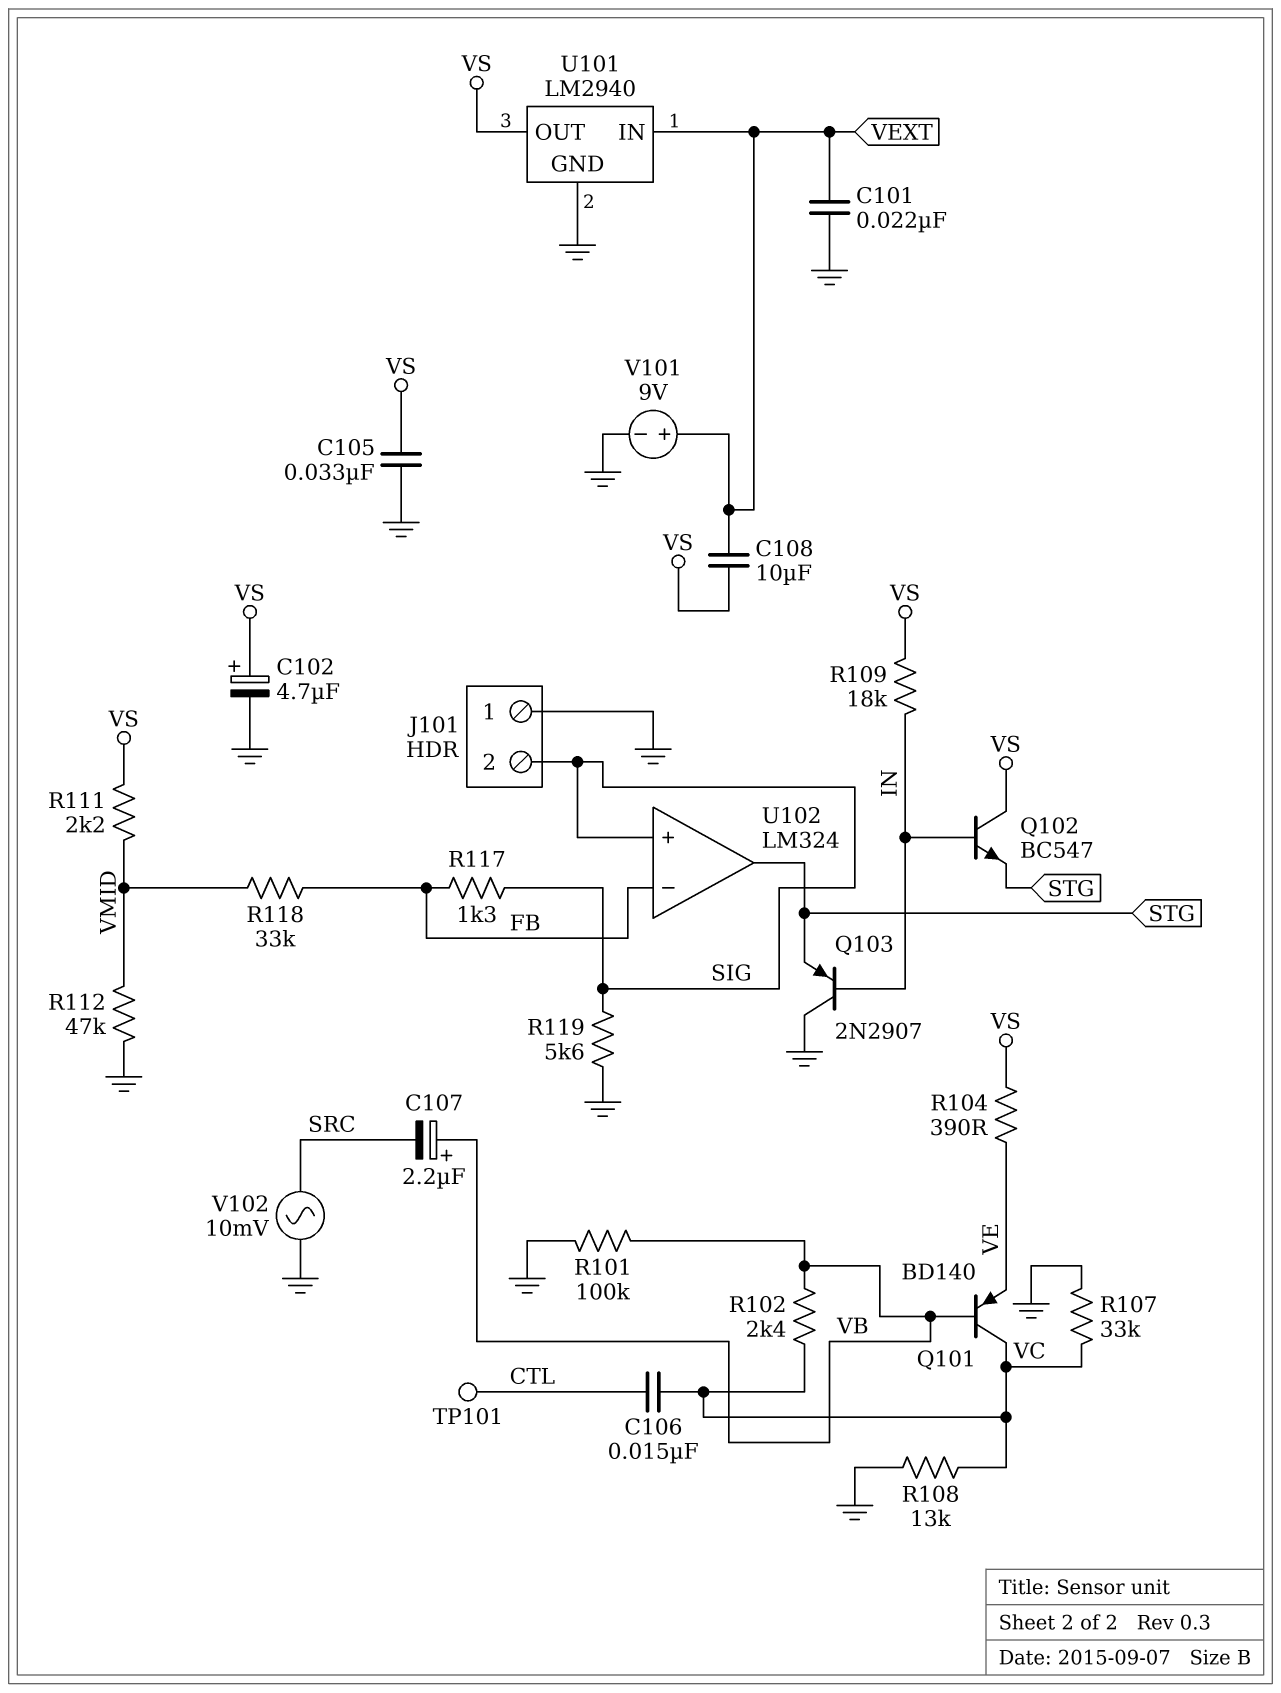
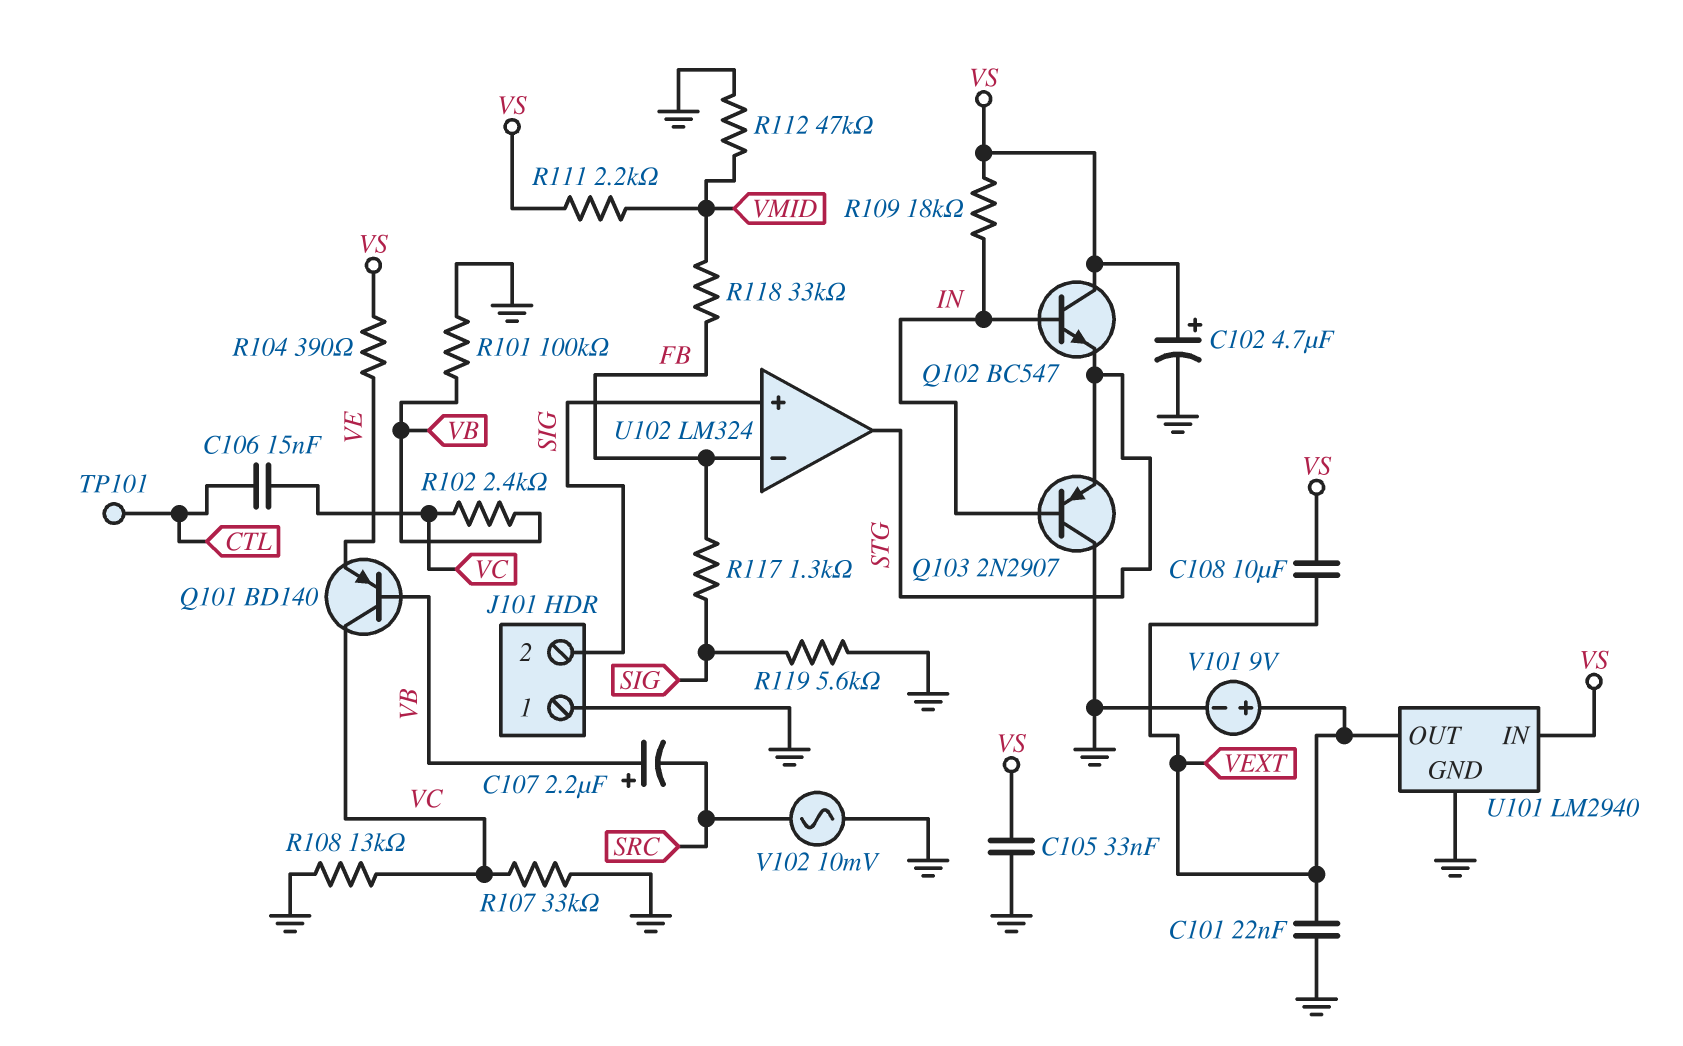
U101 pin IN: VEXT -> VS
U101 pin OUT: VS -> VEXT

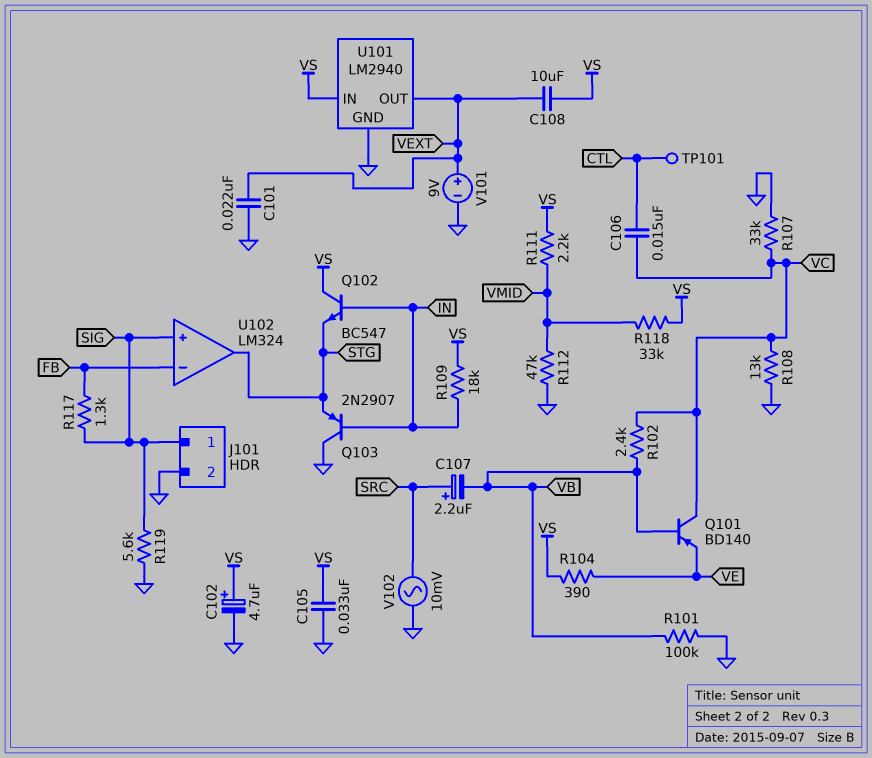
C107: 2.2uF (plus VB, minus SRC) -> 2.2uF (plus SRC, minus VB)
J101 pin 1: GND -> SIG
J101 pin 2: SIG -> GND
R118: 33k (FB, VMID) -> 33k (VMID, VS)

